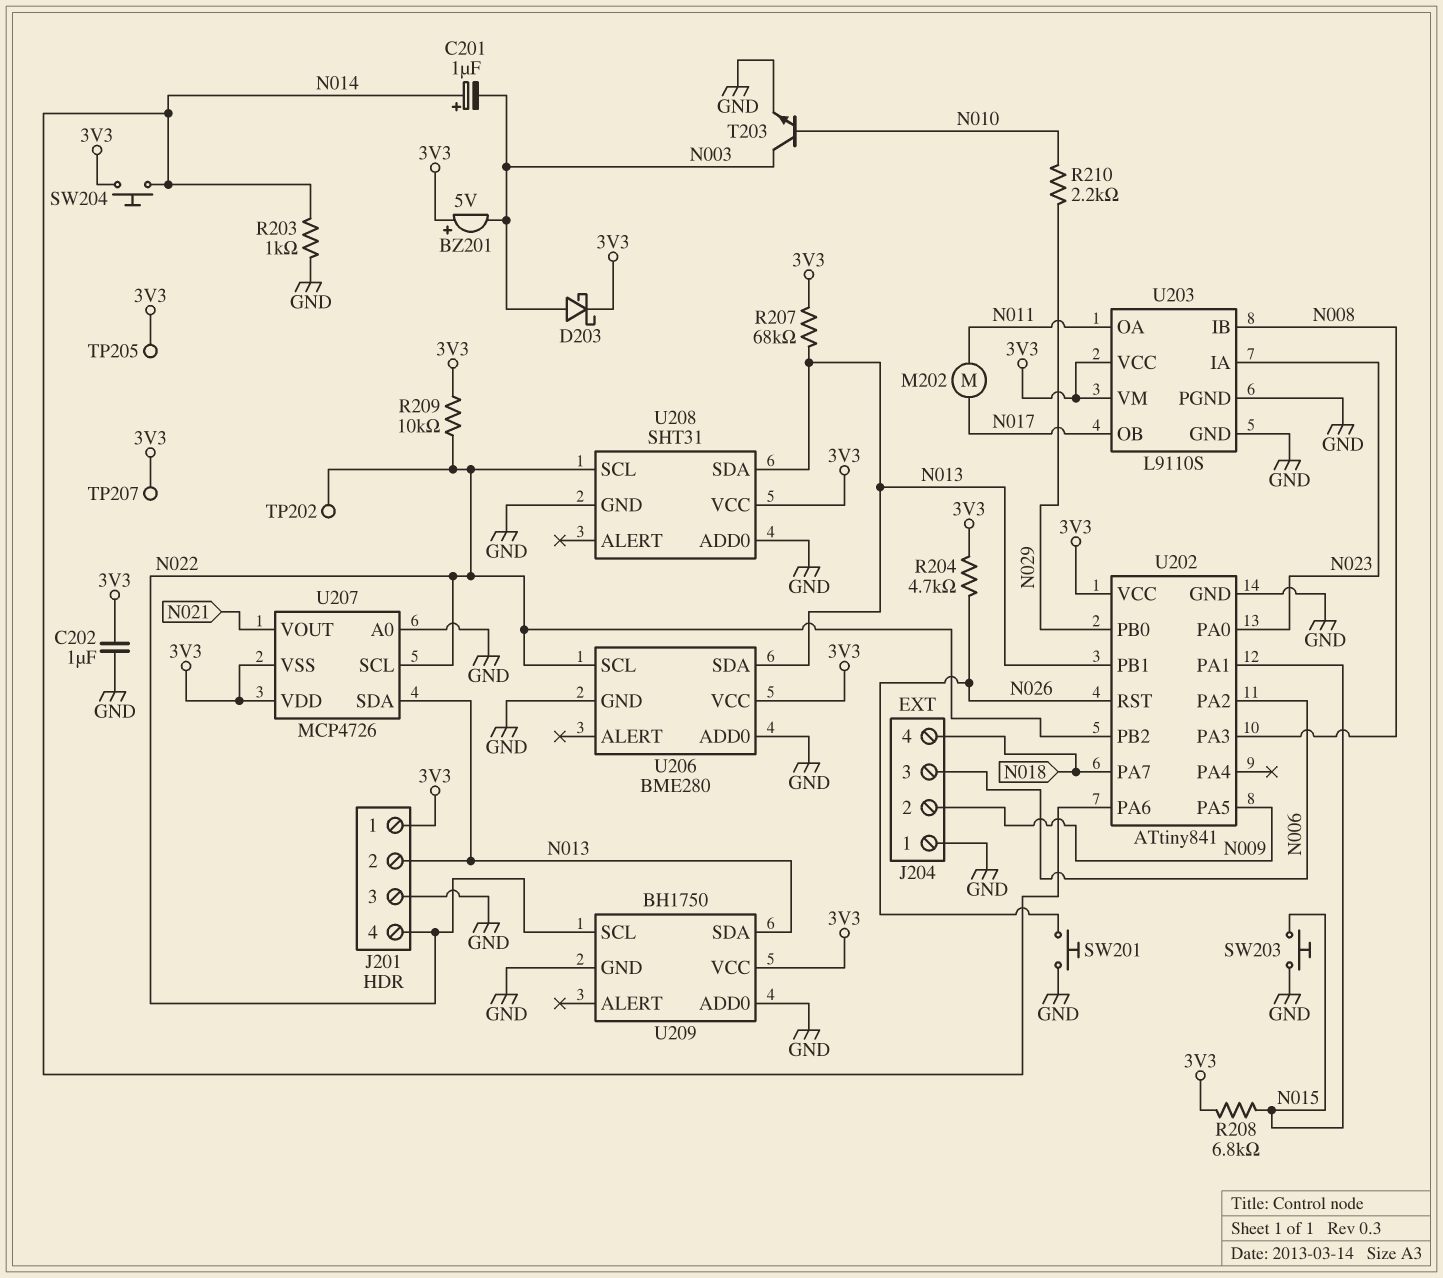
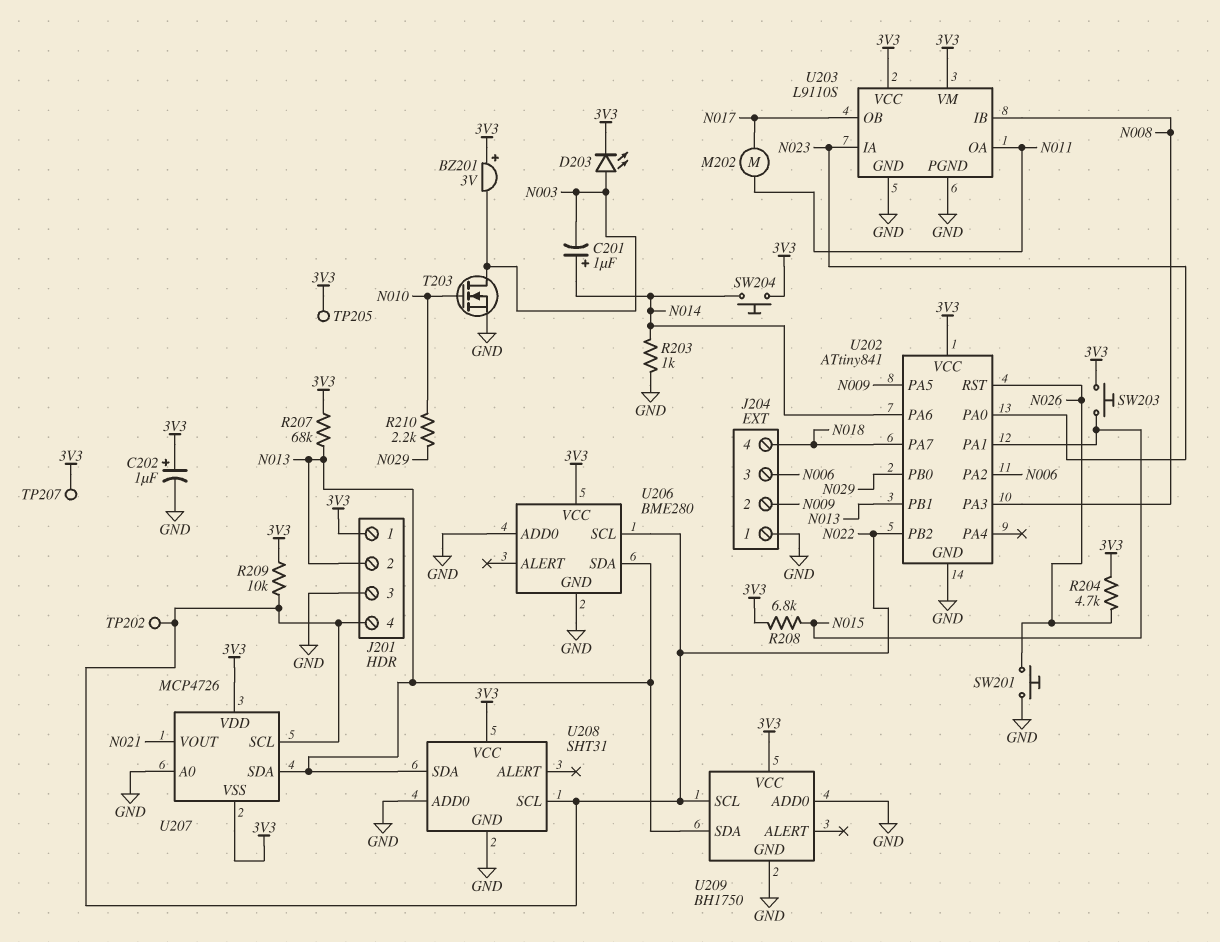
BZ201: buzzer 5V (plus 3V3, minus N003) -> buzzer 3V (plus 3V3, minus N003)
C202: 1uF (3V3, GND) -> 1uF (plus 3V3, minus GND)
D203: schottky (A N003, K 3V3) -> LED (A N003, K 3V3)
SW203: button (GND, N015) -> button (3V3, N015)
T203: NPN (B N010, C N003, E GND) -> NMOS (G N010, D N003, S GND)

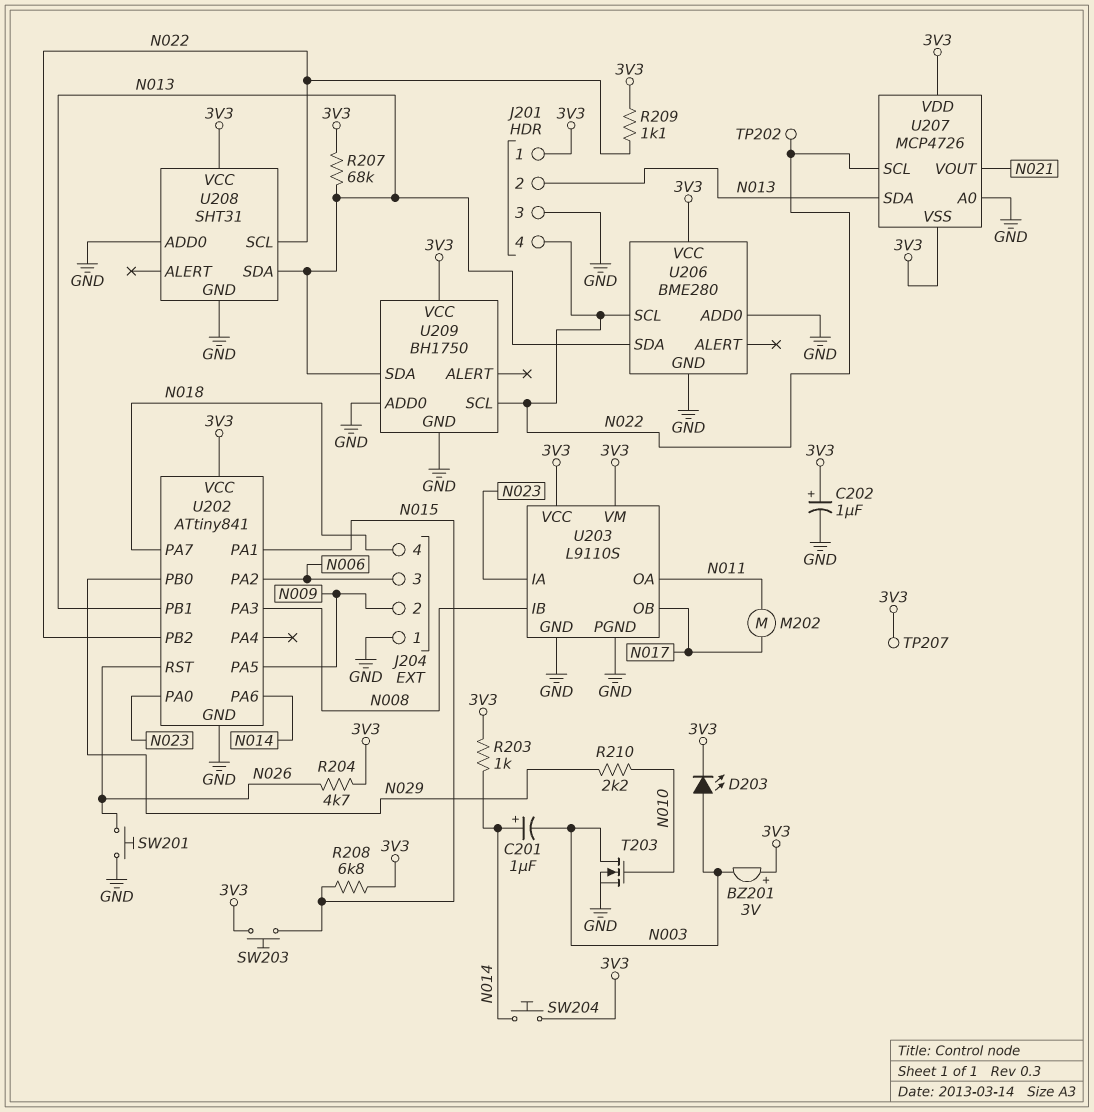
R203: 1k (GND, N014) -> 1k (3V3, N014)
R209: 10k (3V3, N022) -> 1.1k (3V3, N022)
TP205: test point (3V3) -> none

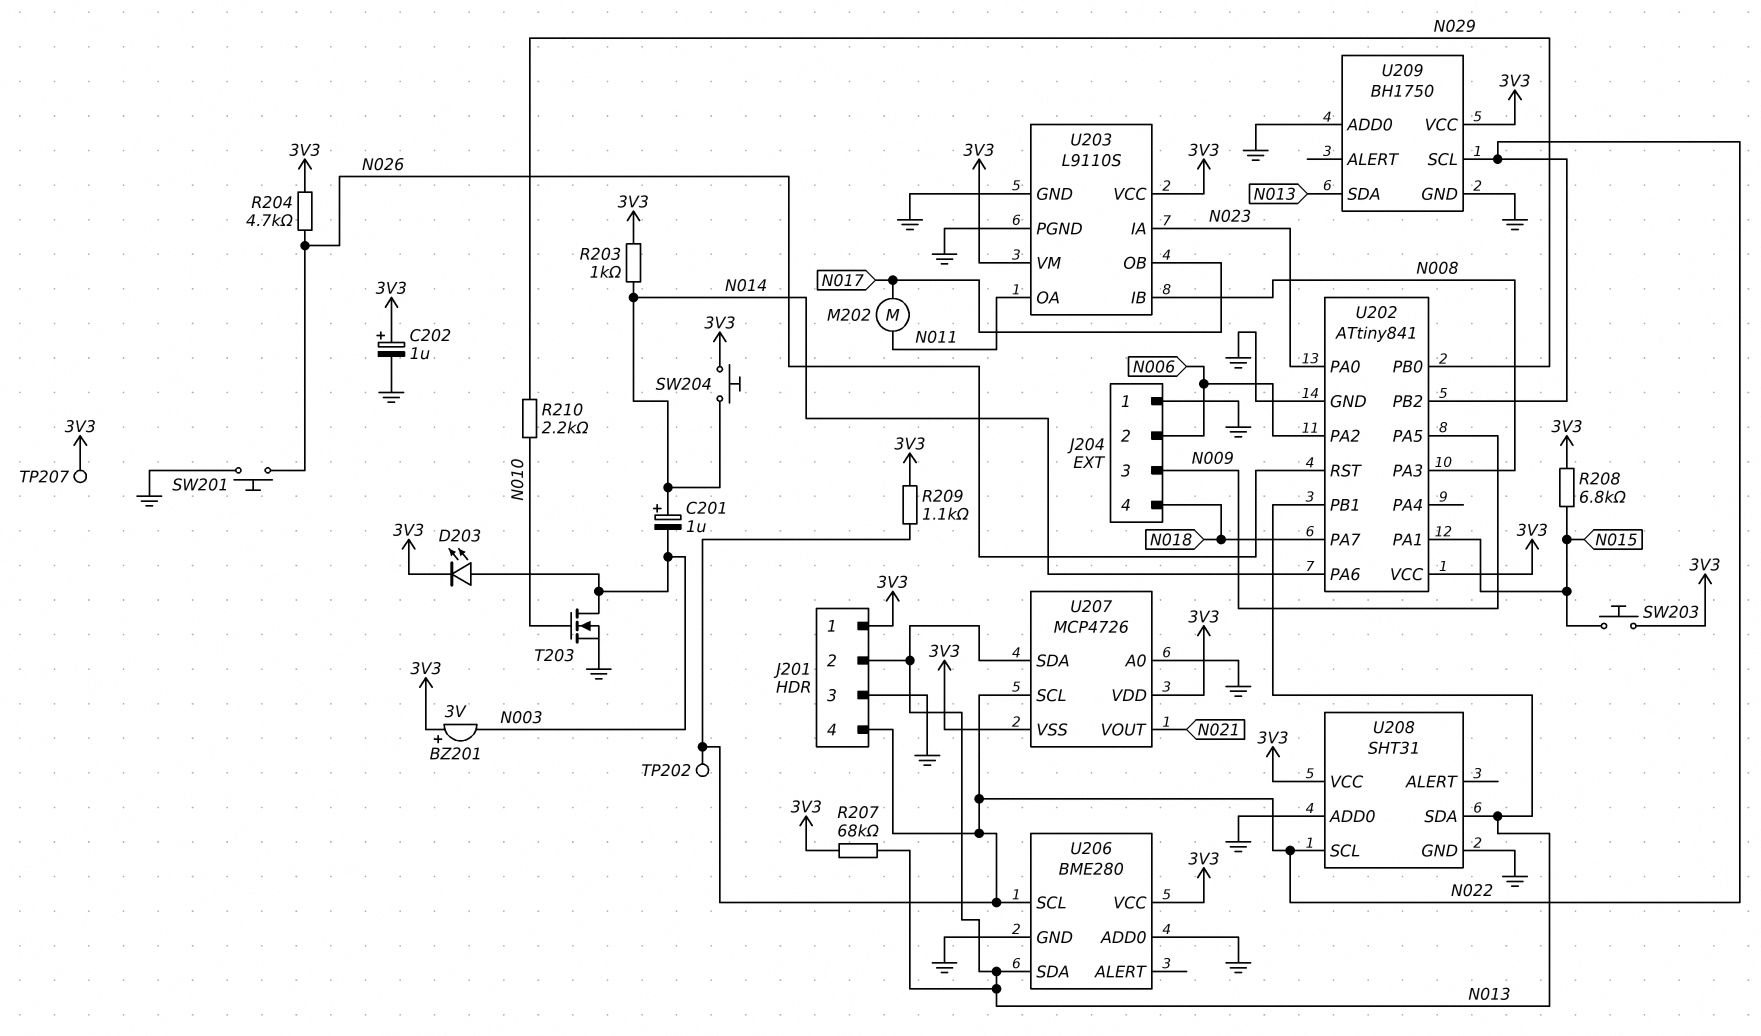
J204 pin 2: N009 -> N006
J204 pin 3: N006 -> N009

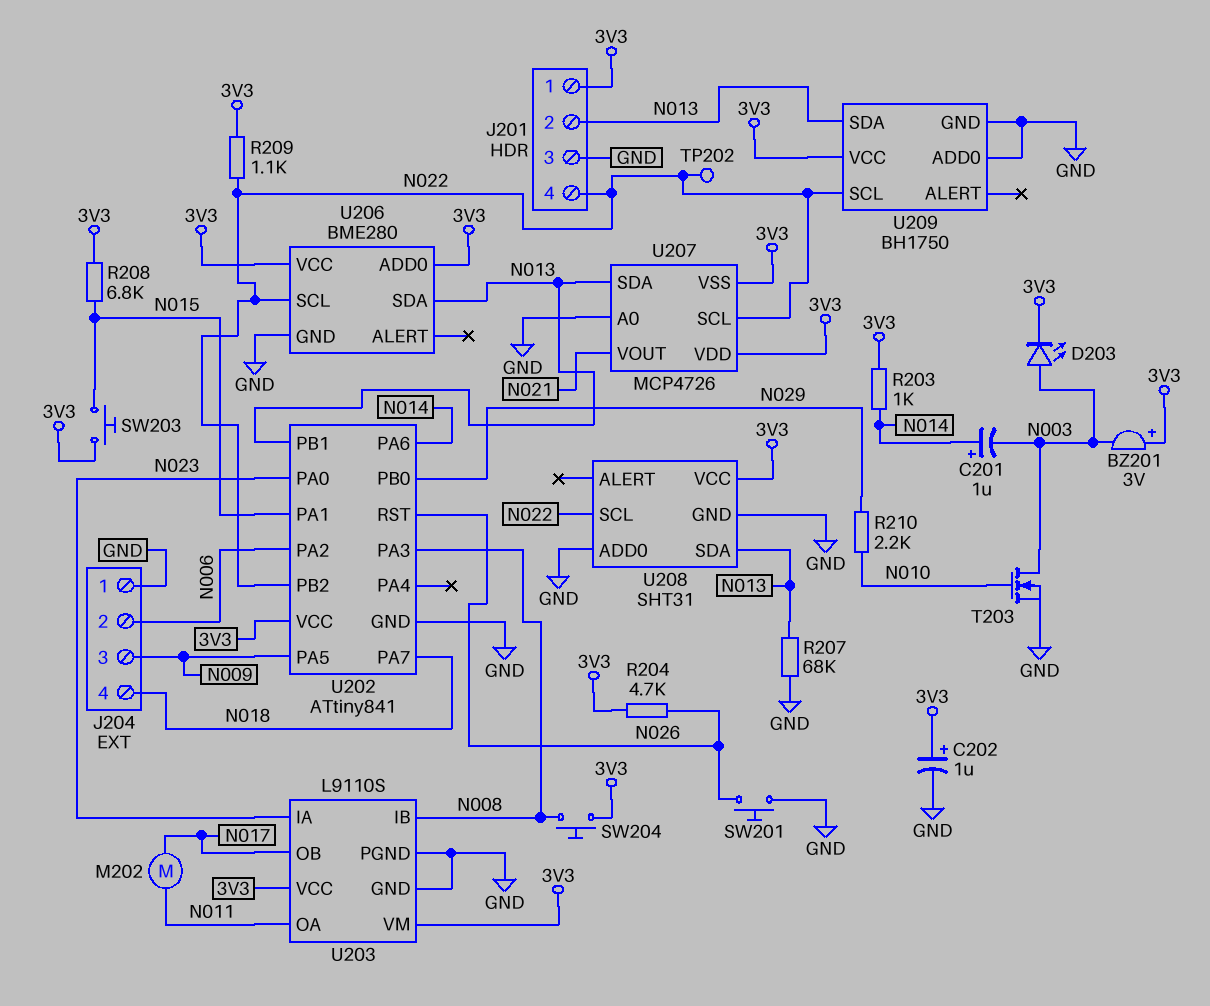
R207: 68k (3V3, N013) -> 68k (GND, N013)
SW204: button (3V3, N014) -> button (3V3, N008)
TP207: test point (3V3) -> none
U206 pin ADD0: GND -> 3V3

